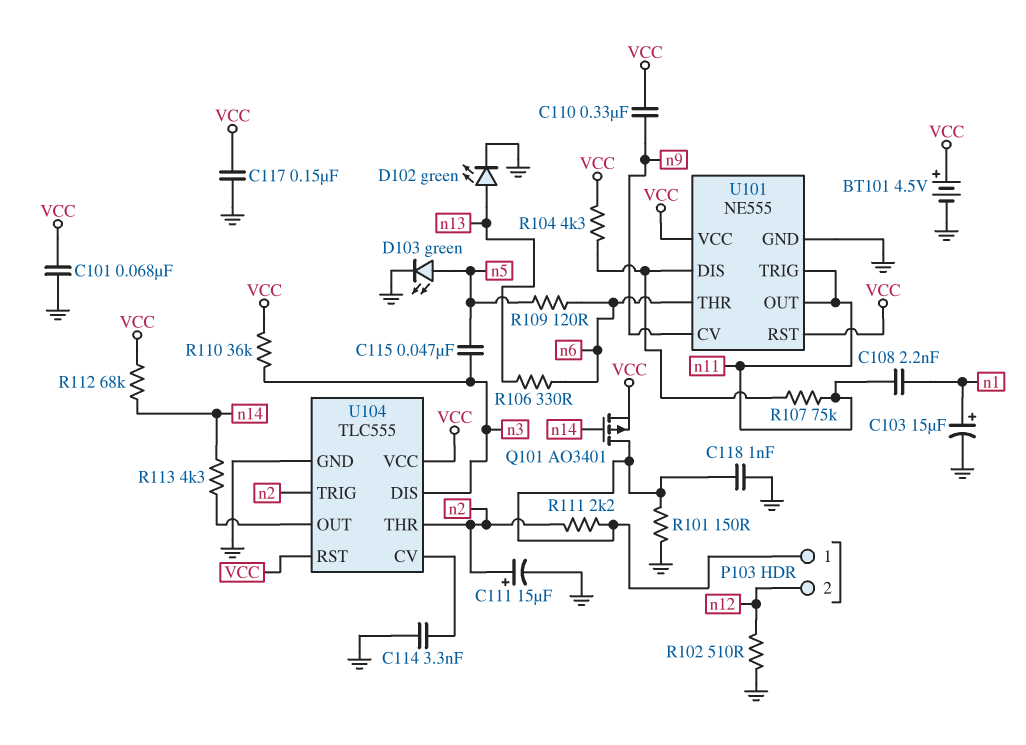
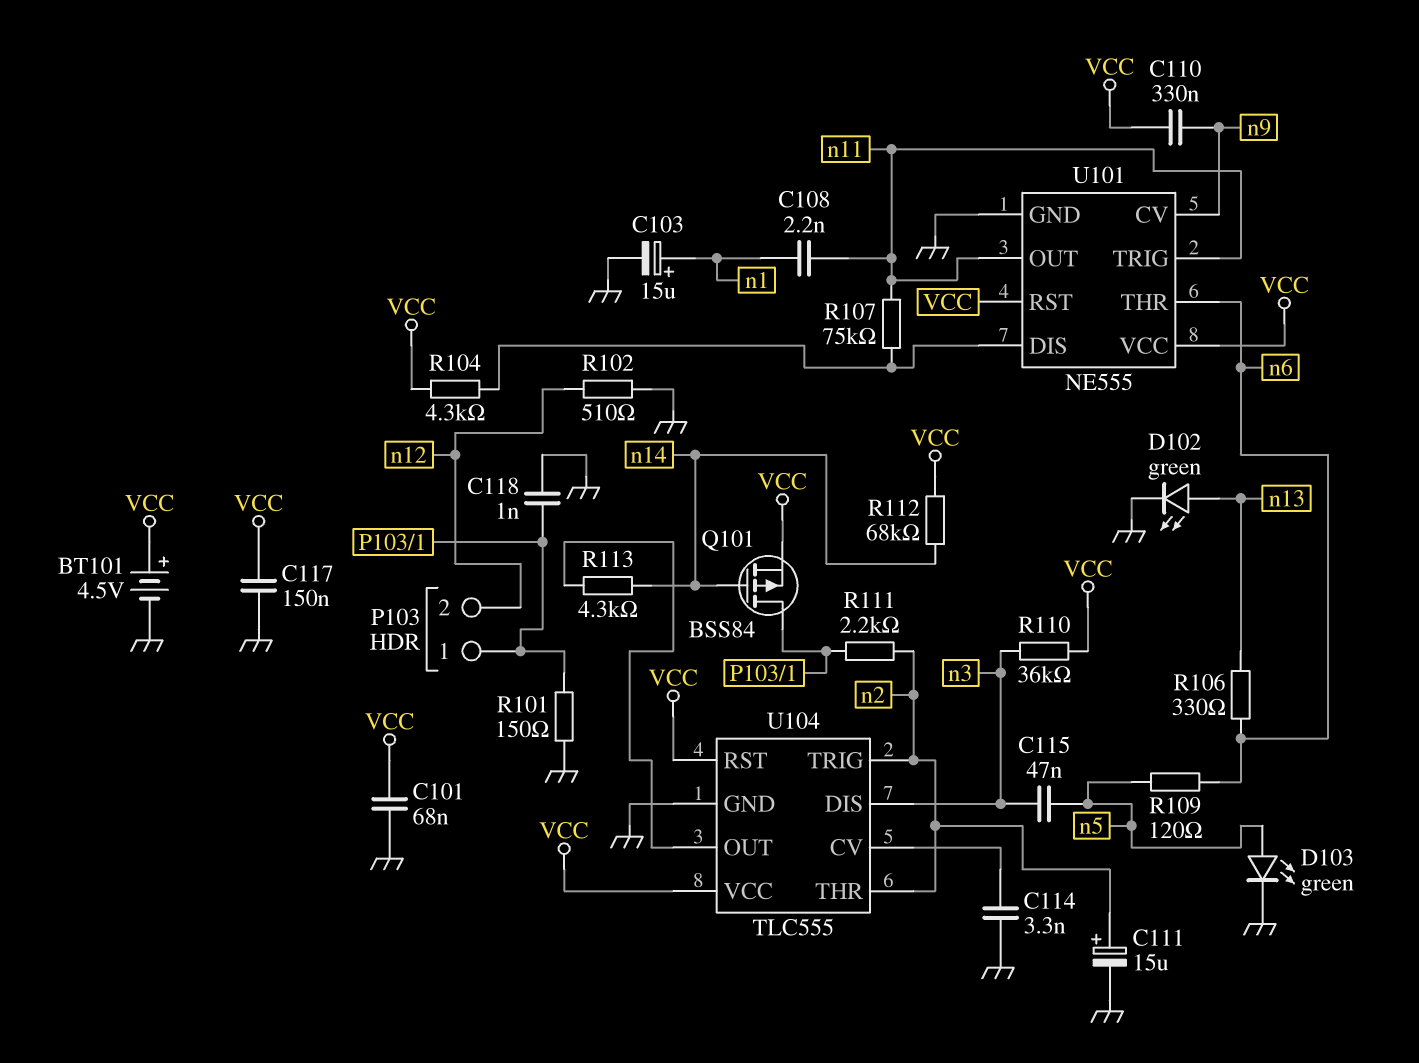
Q101: PMOS AO3401 (G n14, D P103/1, S VCC) -> PMOS BSS84 (G n14, D P103/1, S VCC)

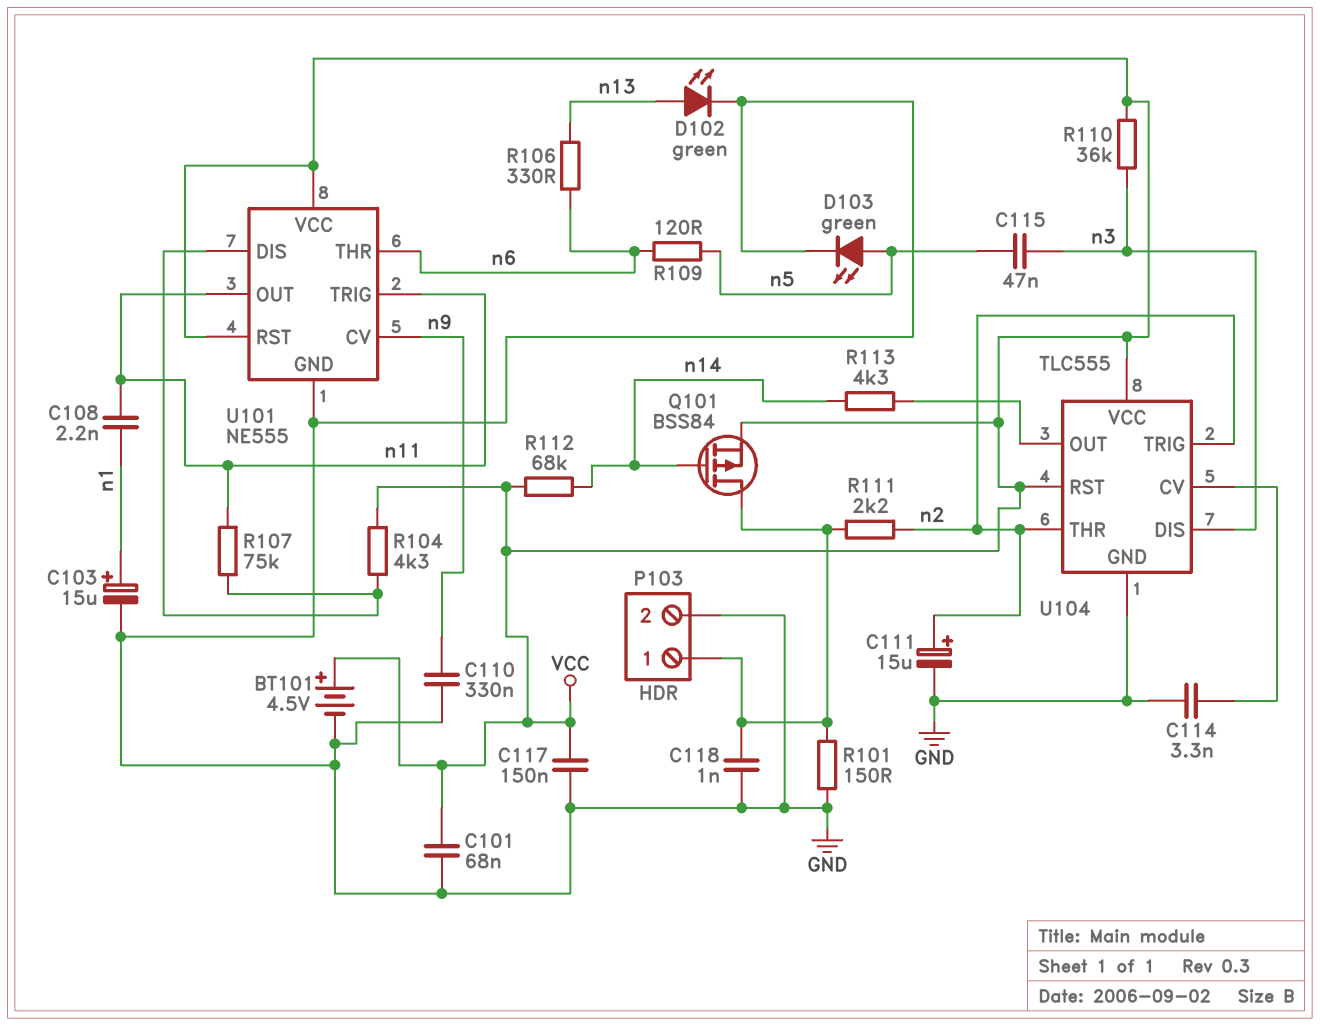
C110: 330nF (VCC, n9) -> 330nF (GND, n9)
P103 pin 2: n12 -> GND
R102: 510 (GND, n12) -> none

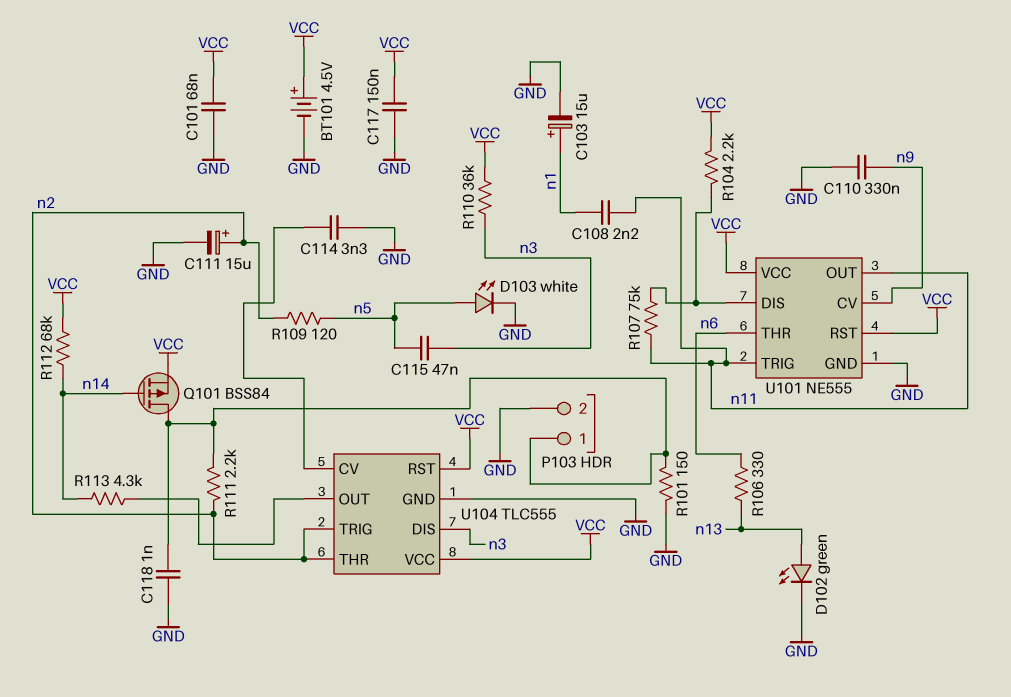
D103: LED green (A n5, K GND) -> LED white (A n5, K GND)
R104: 4.3k (U101/DIS, VCC) -> 2.2k (U101/DIS, VCC)
R109: 120 (n5, n6) -> 120 (n2, n5)

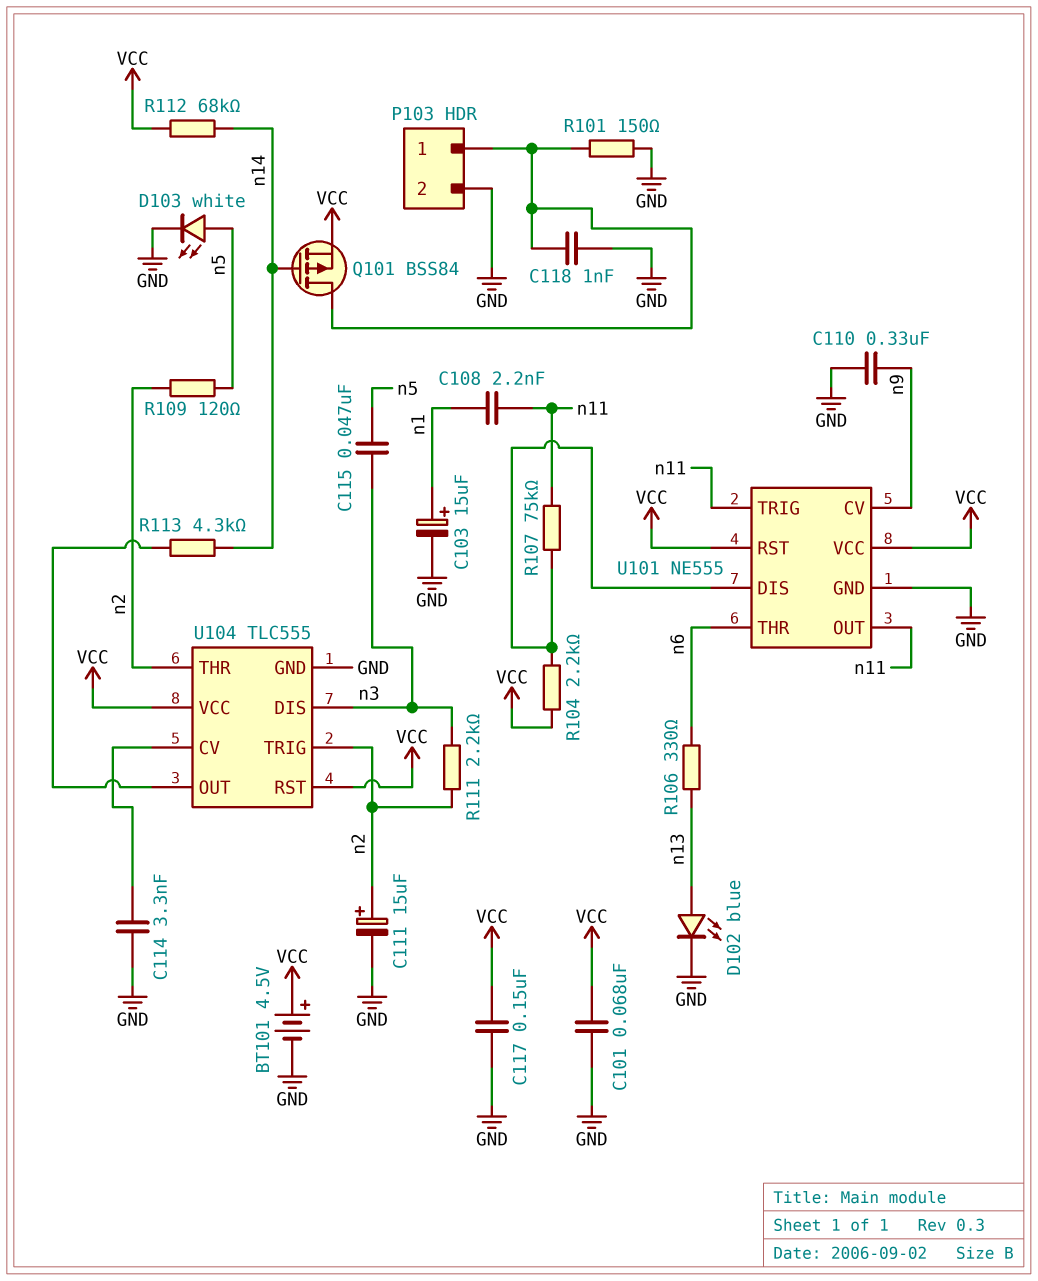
D102: LED green (A n13, K GND) -> LED blue (A n13, K GND)
R110: 36k (VCC, n3) -> none
R111: 2.2k (P103/1, n2) -> 2.2k (n2, n3)

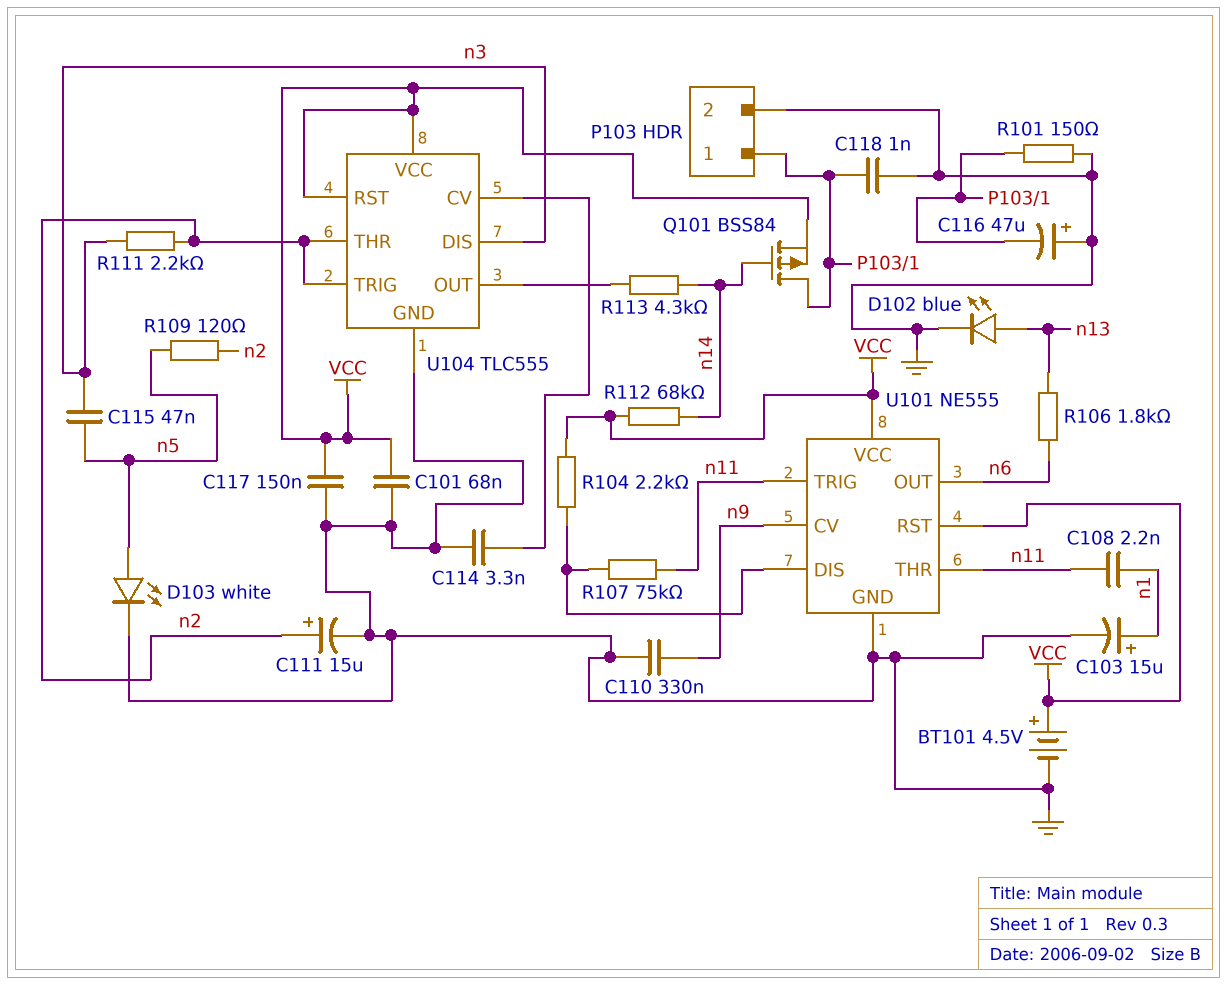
C116: none -> 47uF (plus GND, minus P103/1)
R106: 330 (n6, n13) -> 1.8k (n6, n13)
U101 pin OUT: n11 -> n6
U101 pin THR: n6 -> n11

